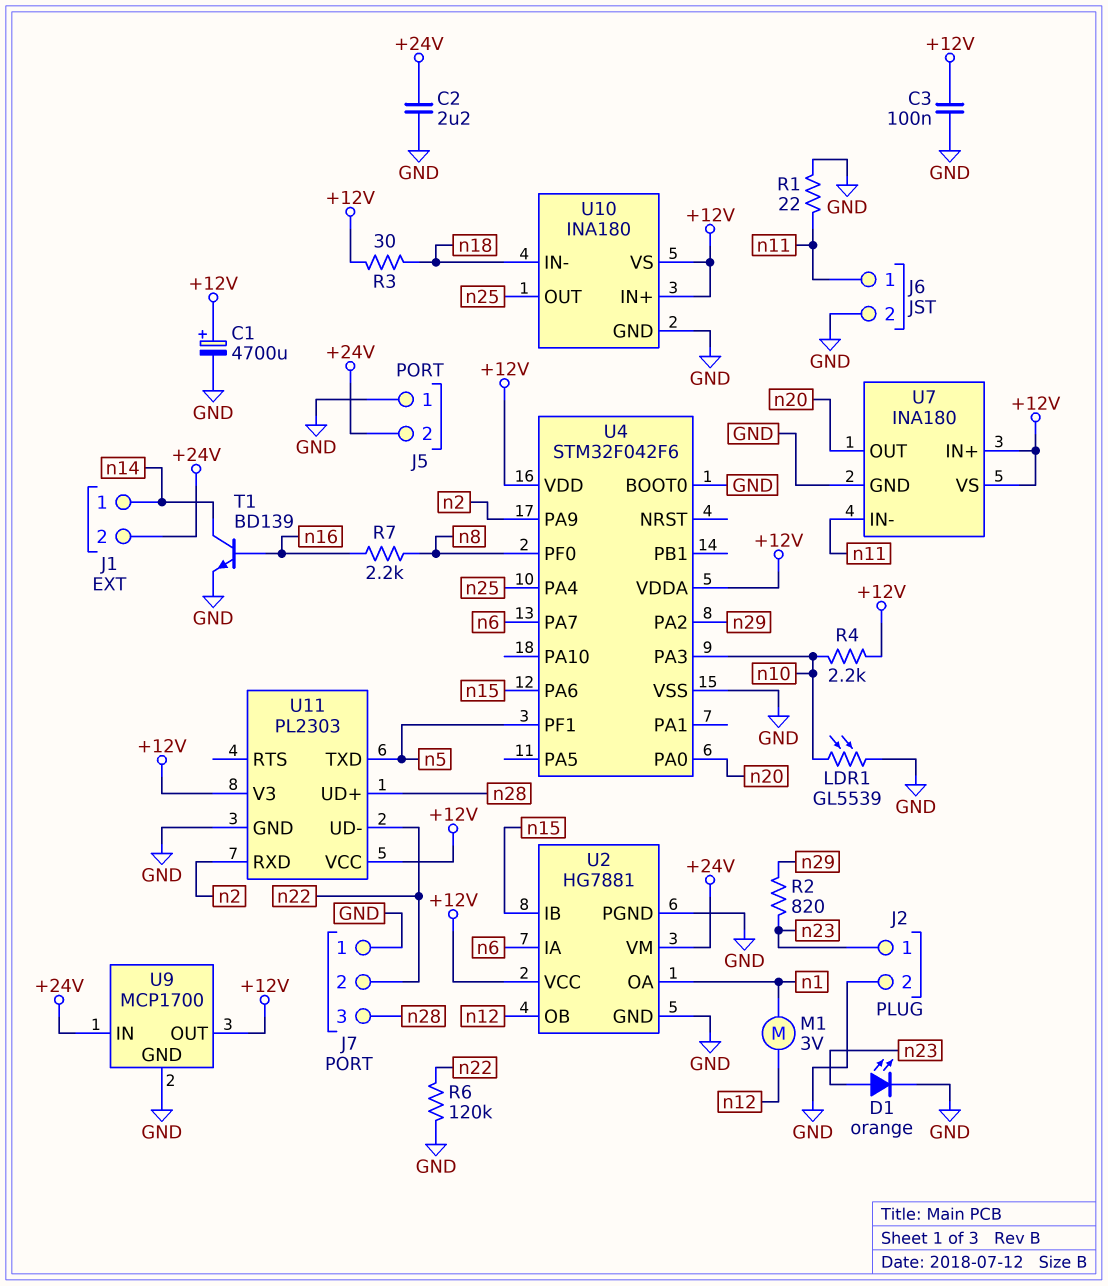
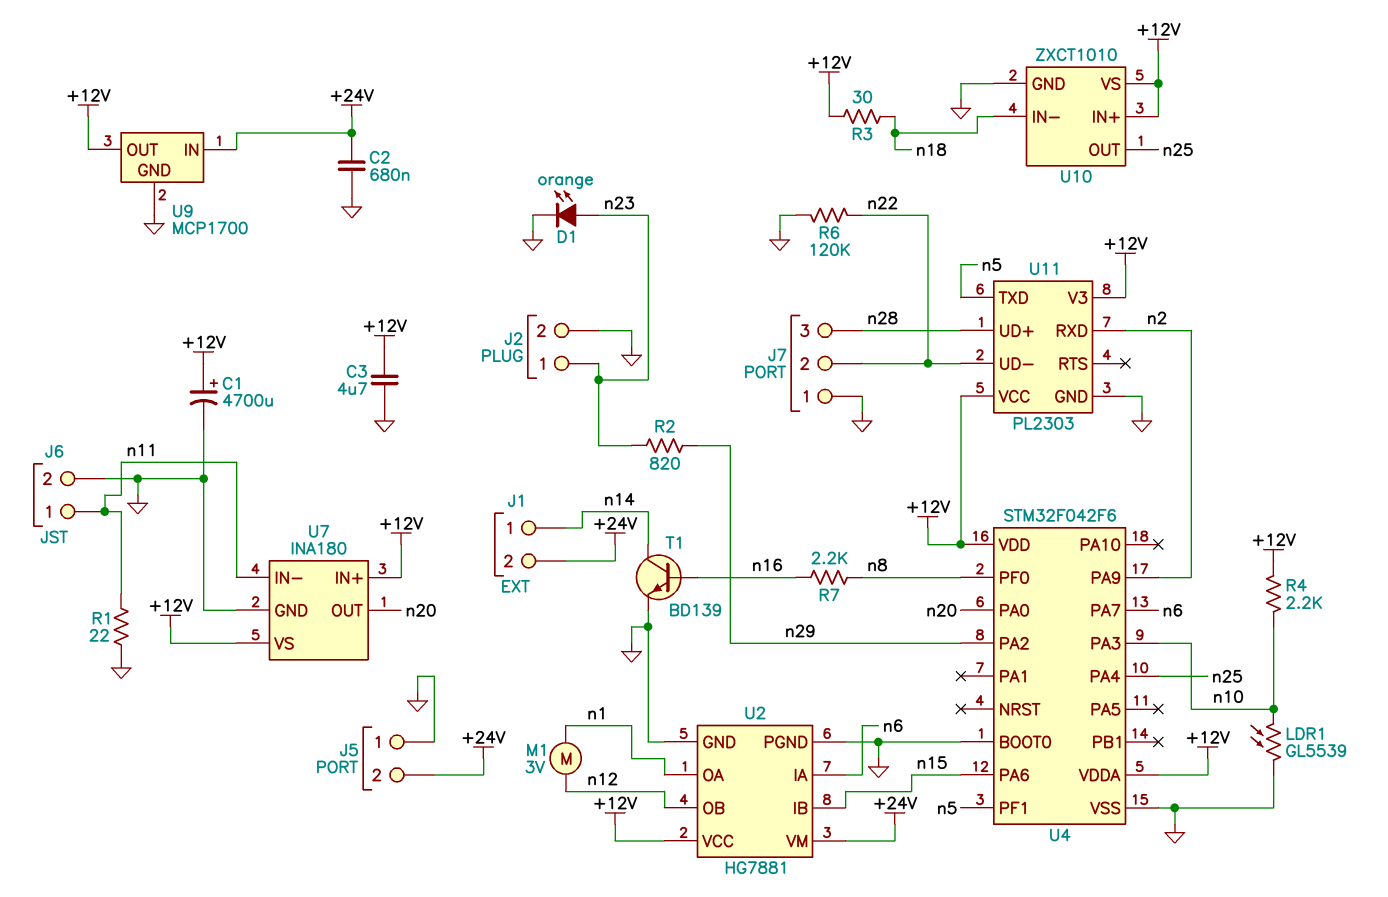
C2: 2.2uF (+24V, GND) -> 680nF (+24V, GND)
C3: 100nF (+12V, GND) -> 4.7uF (+12V, GND)
U10: INA180 -> ZXCT1010

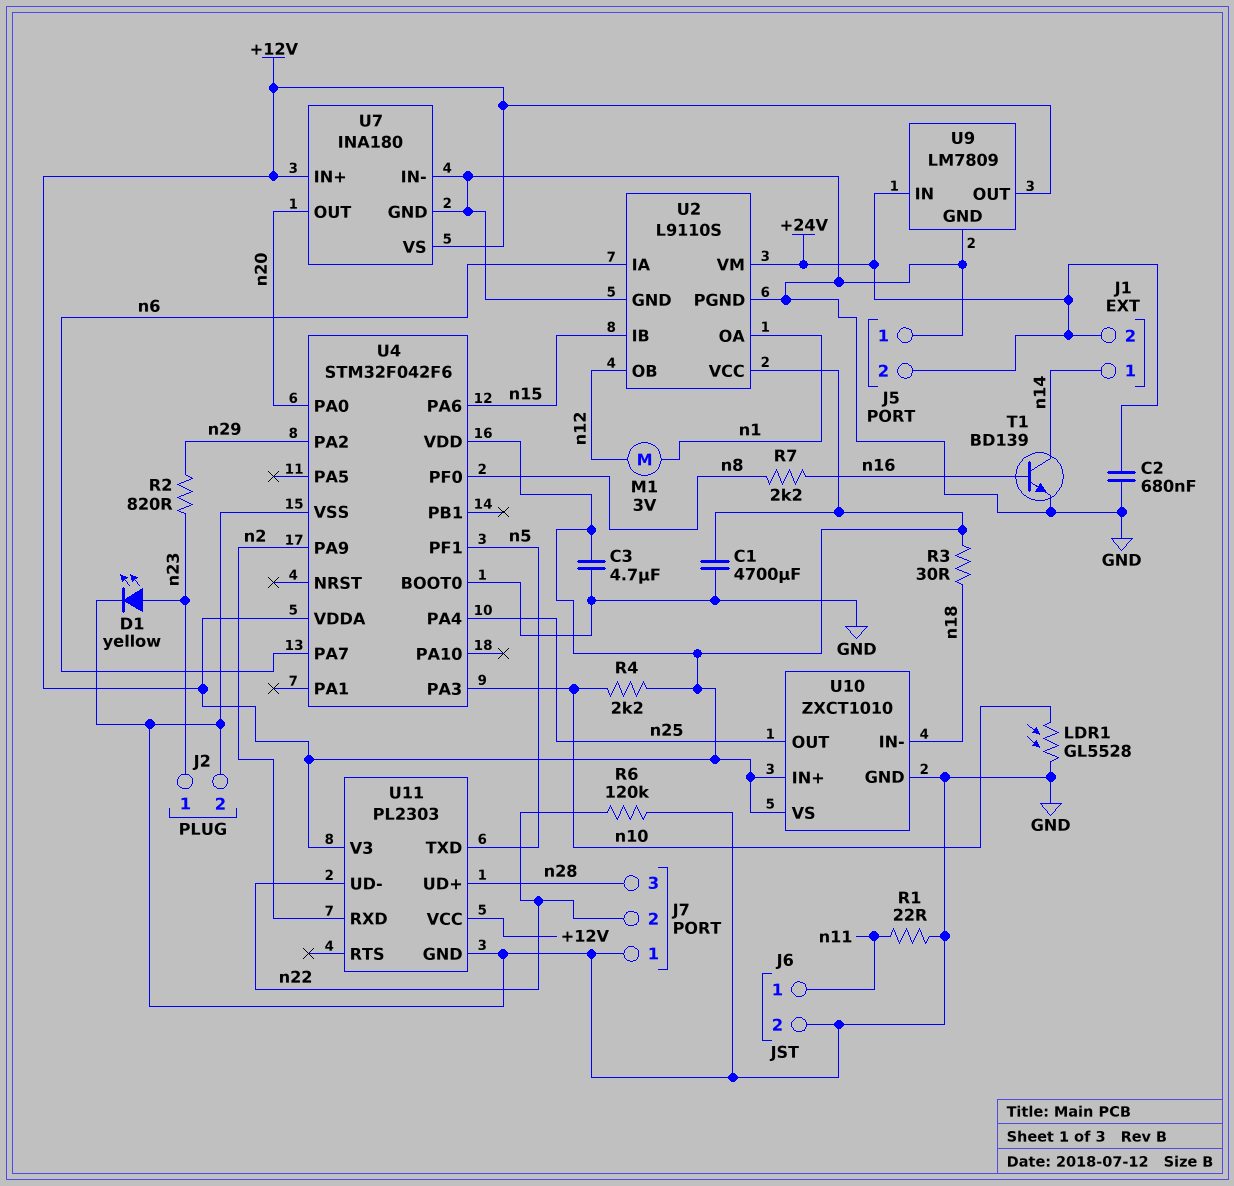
C1: 4700uF (plus +12V, minus GND) -> 4700uF (+12V, GND)
D1: LED orange (A n23, K GND) -> LED yellow (A n23, K GND)
LDR1: GL5539 (GND, n10) -> GL5528 (GND, n10)
U2: HG7881 -> L9110S
U7 pin IN-: n11 -> GND
U9: MCP1700 -> LM7809

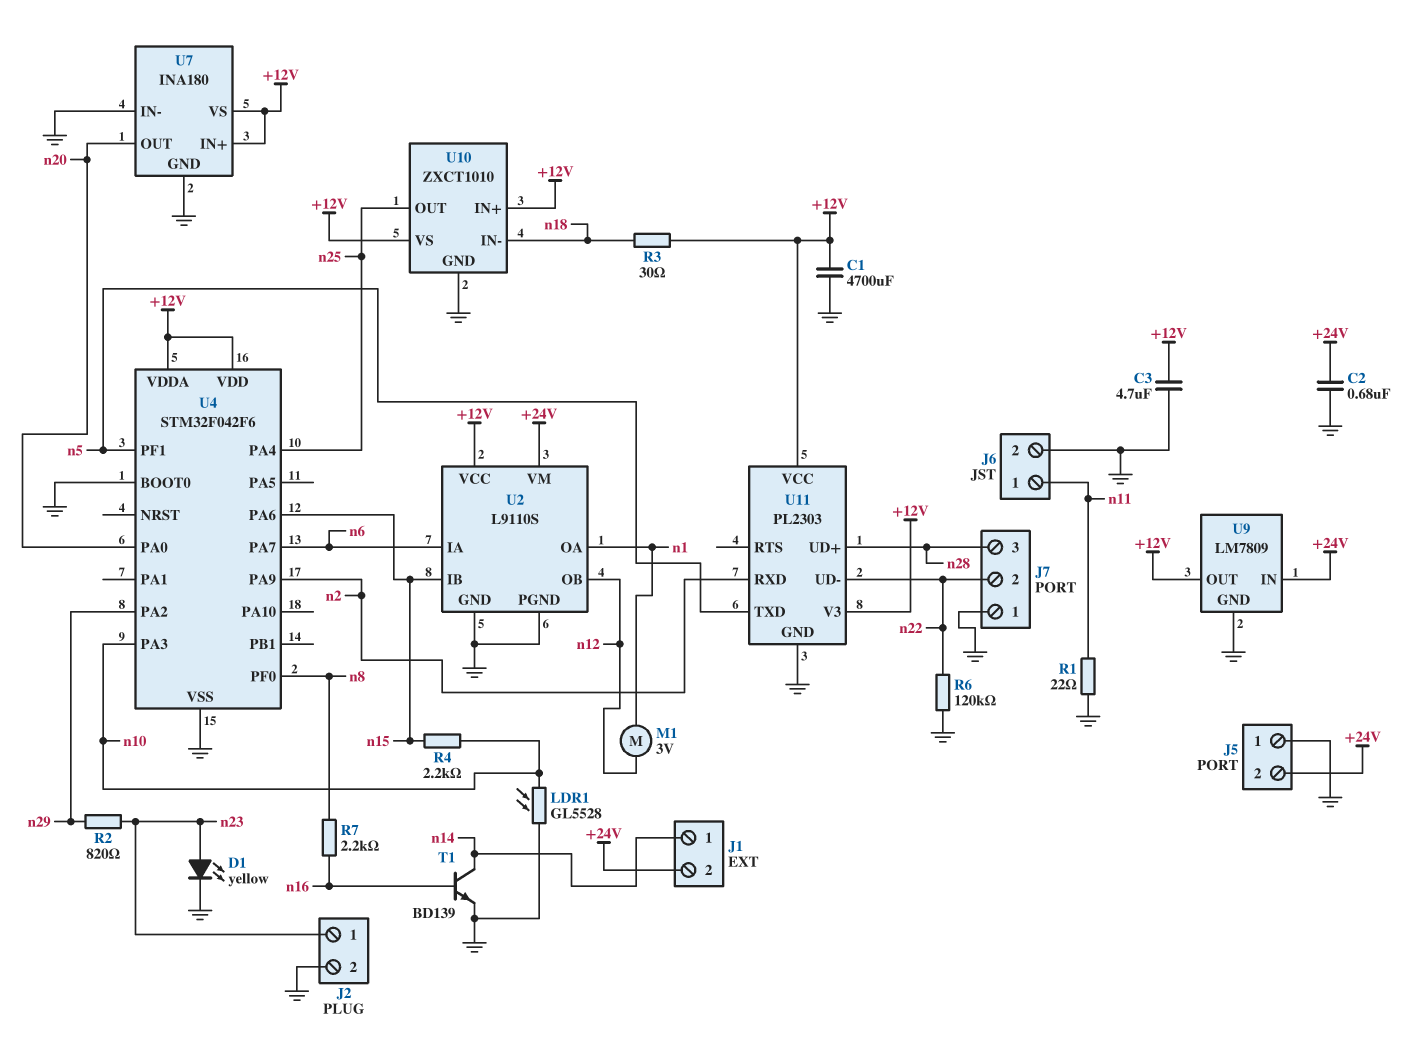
R4: 2.2k (+12V, n10) -> 2.2k (n10, n15)

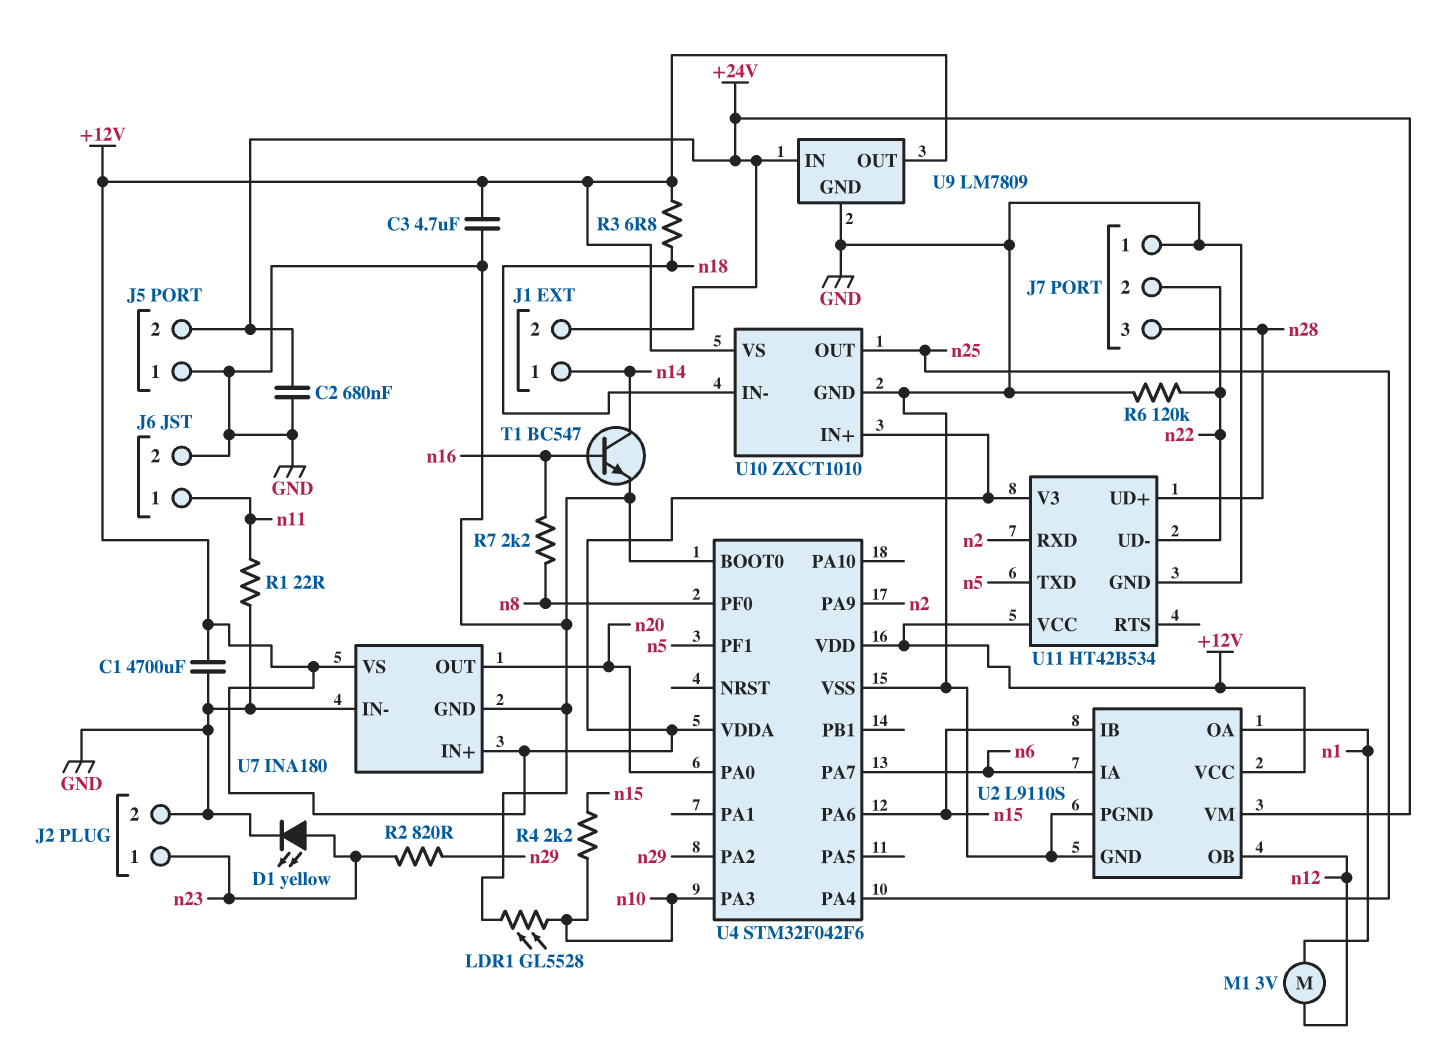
R3: 30 (+12V, n18) -> 6.8 (+12V, n18)
T1: NPN BD139 (B n16, C n14, E GND) -> NPN BC547 (B n16, C n14, E GND)
U11: PL2303 -> HT42B534

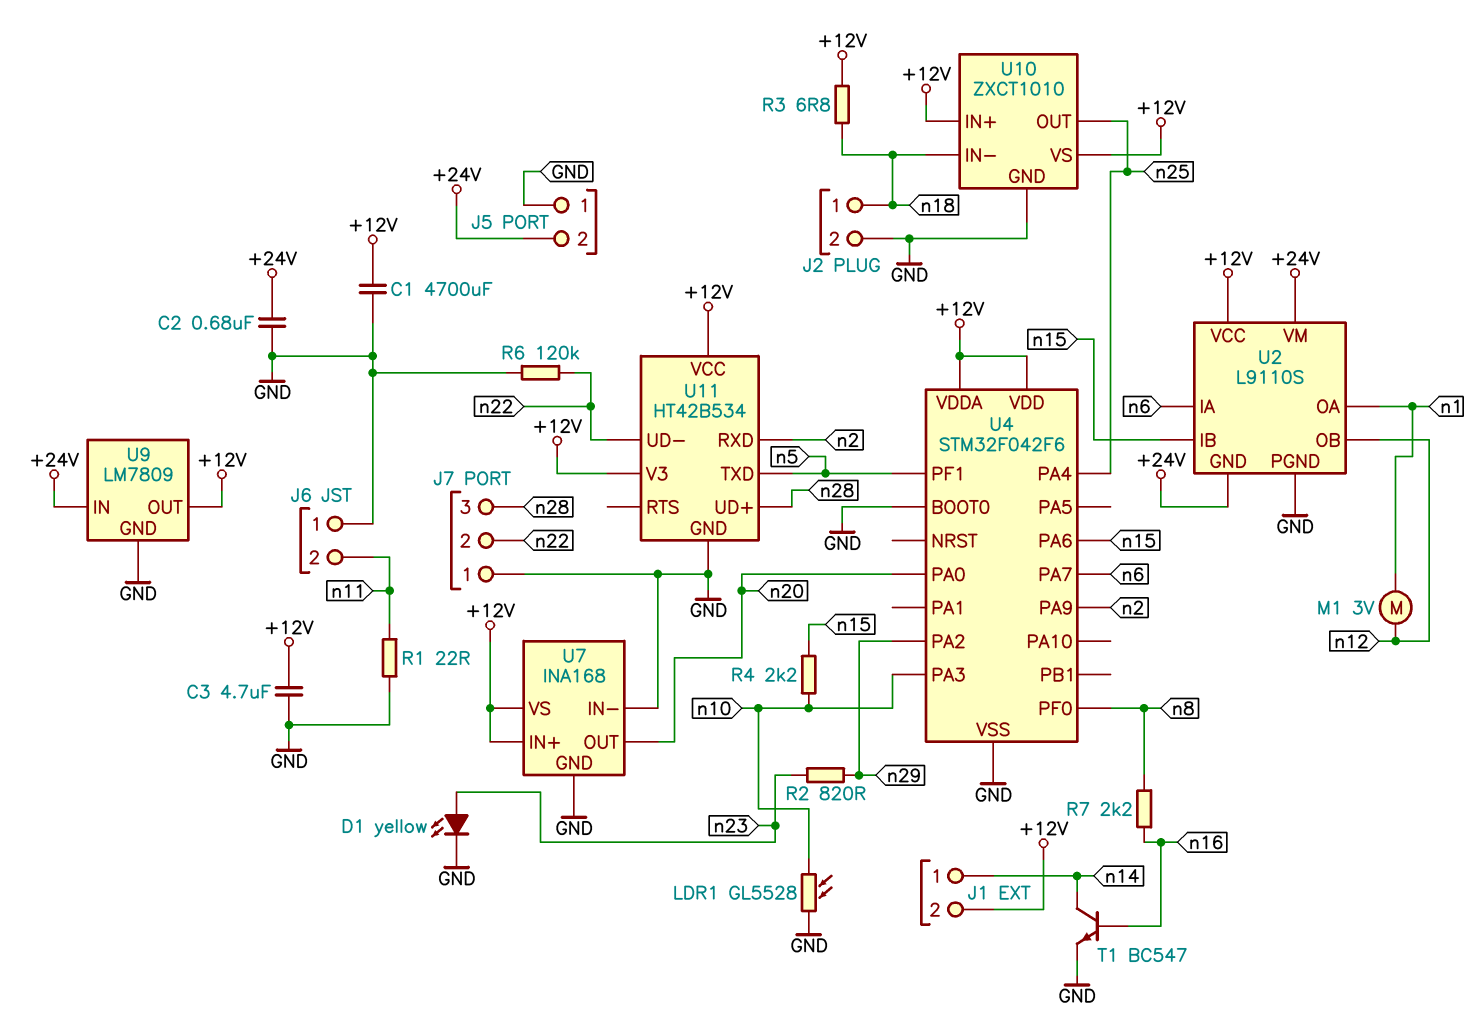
J1 pin 2: +24V -> +12V
J2 pin 1: n23 -> n18
J6 pin 1: n11 -> GND
J6 pin 2: GND -> n11
U2 pin GND: GND -> +24V
U7: INA180 -> INA168

